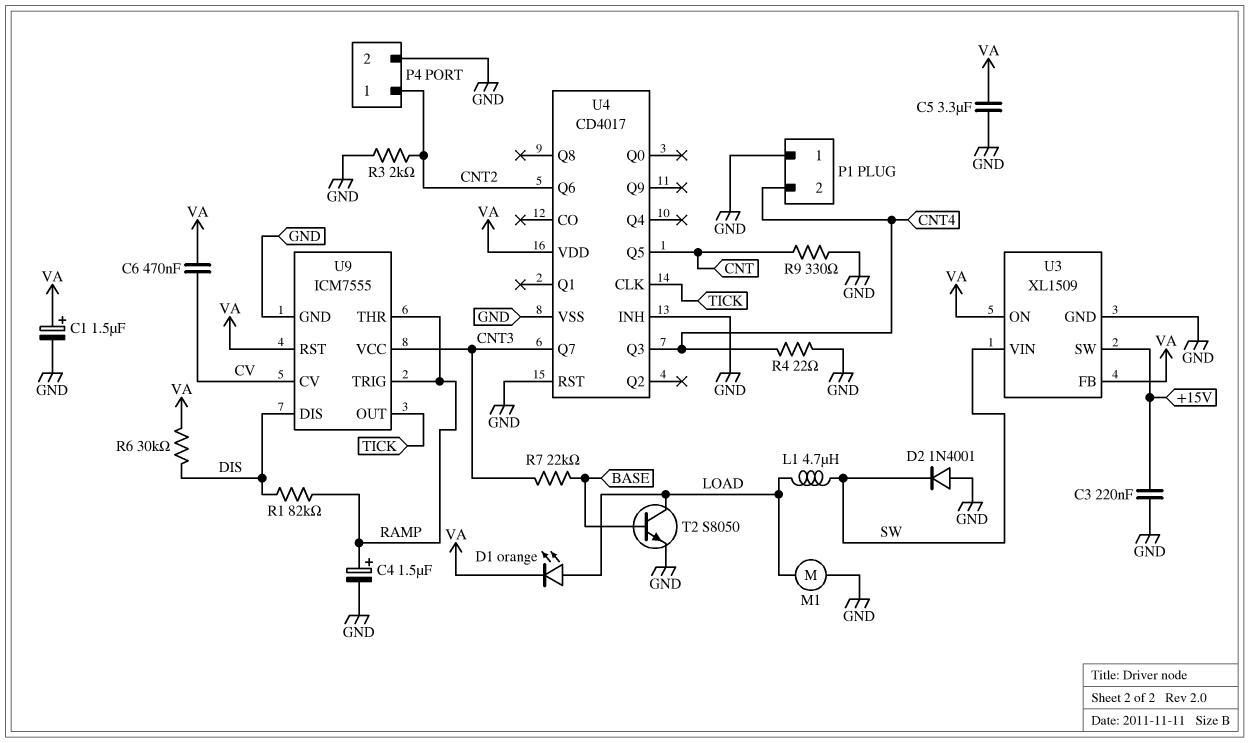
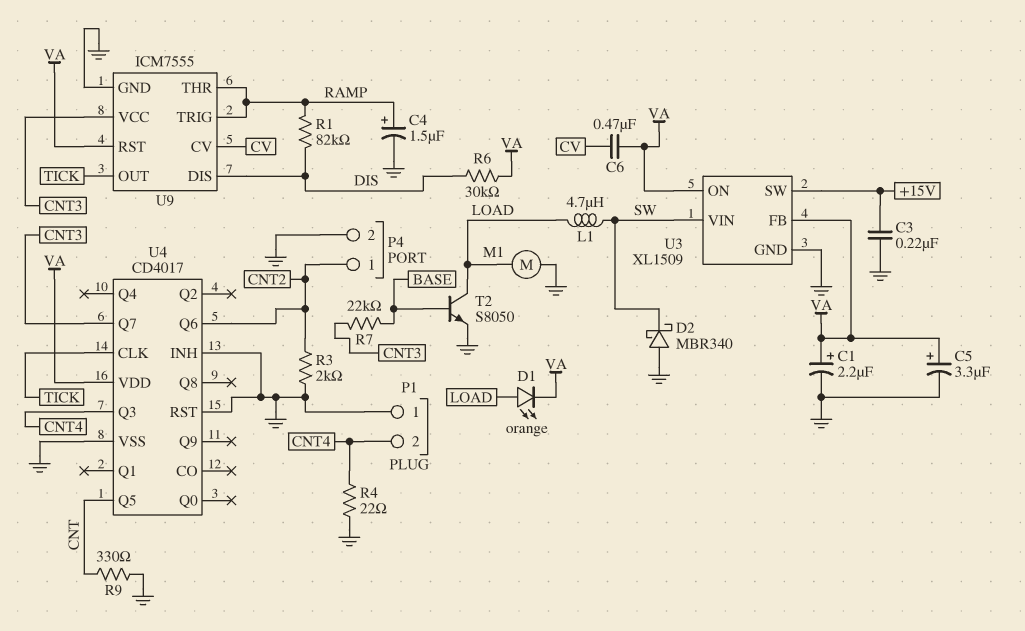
C1: 1.5uF (plus VA, minus GND) -> 2.2uF (plus VA, minus GND)
C5: 3.3uF (GND, VA) -> 3.3uF (plus VA, minus GND)
D2: diode 1N4001 (A GND, K SW) -> schottky MBR340 (A GND, K SW)

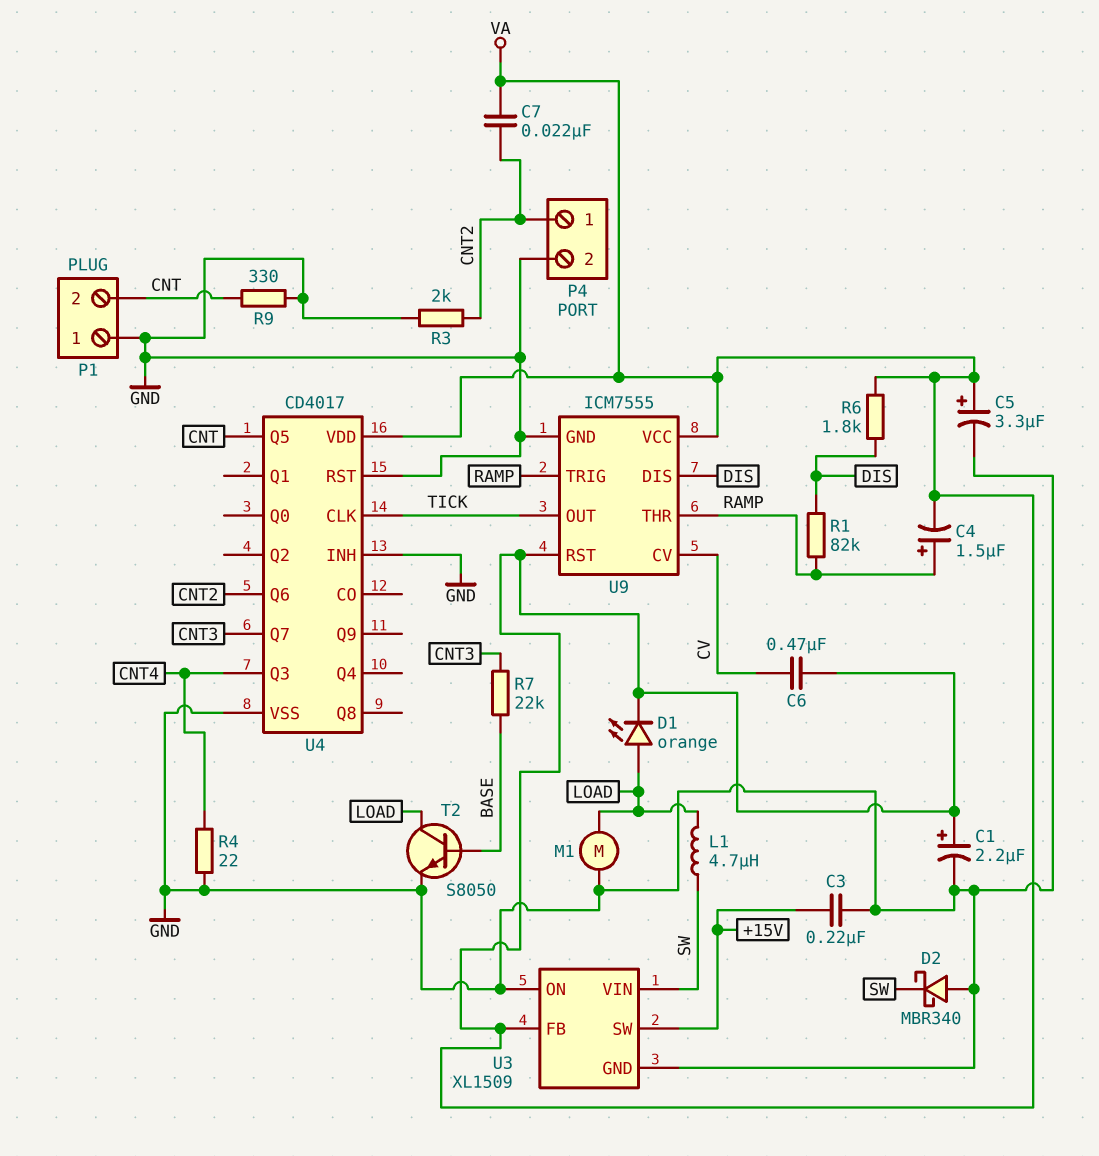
C4: 1.5uF (plus RAMP, minus GND) -> 1.5uF (plus RAMP, minus VA)
C7: none -> 22nF (CNT2, VA)
P1 pin 2: CNT4 -> CNT
R6: 30k (DIS, VA) -> 1.8k (DIS, VA)
U3 pin ON: VA -> GND
U9 pin VCC: CNT3 -> VA

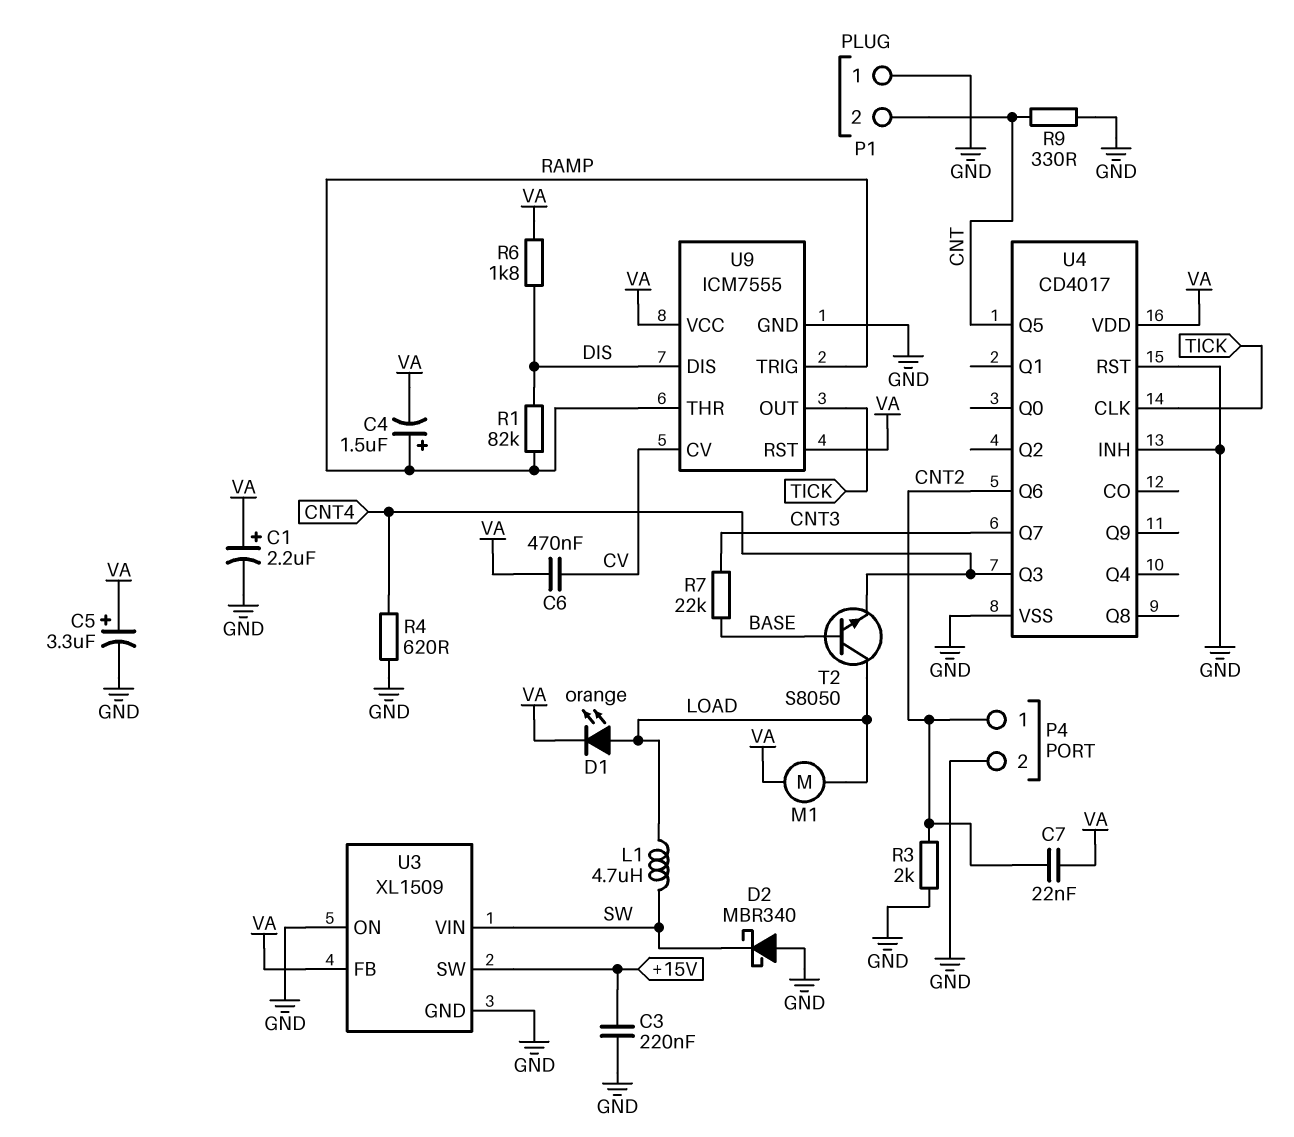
M1: motor (GND, LOAD) -> motor (LOAD, VA)
R4: 22 (CNT4, GND) -> 620 (CNT4, GND)
T2: NPN S8050 (B BASE, C LOAD, E GND) -> NPN S8050 (B BASE, C LOAD, E CNT4)

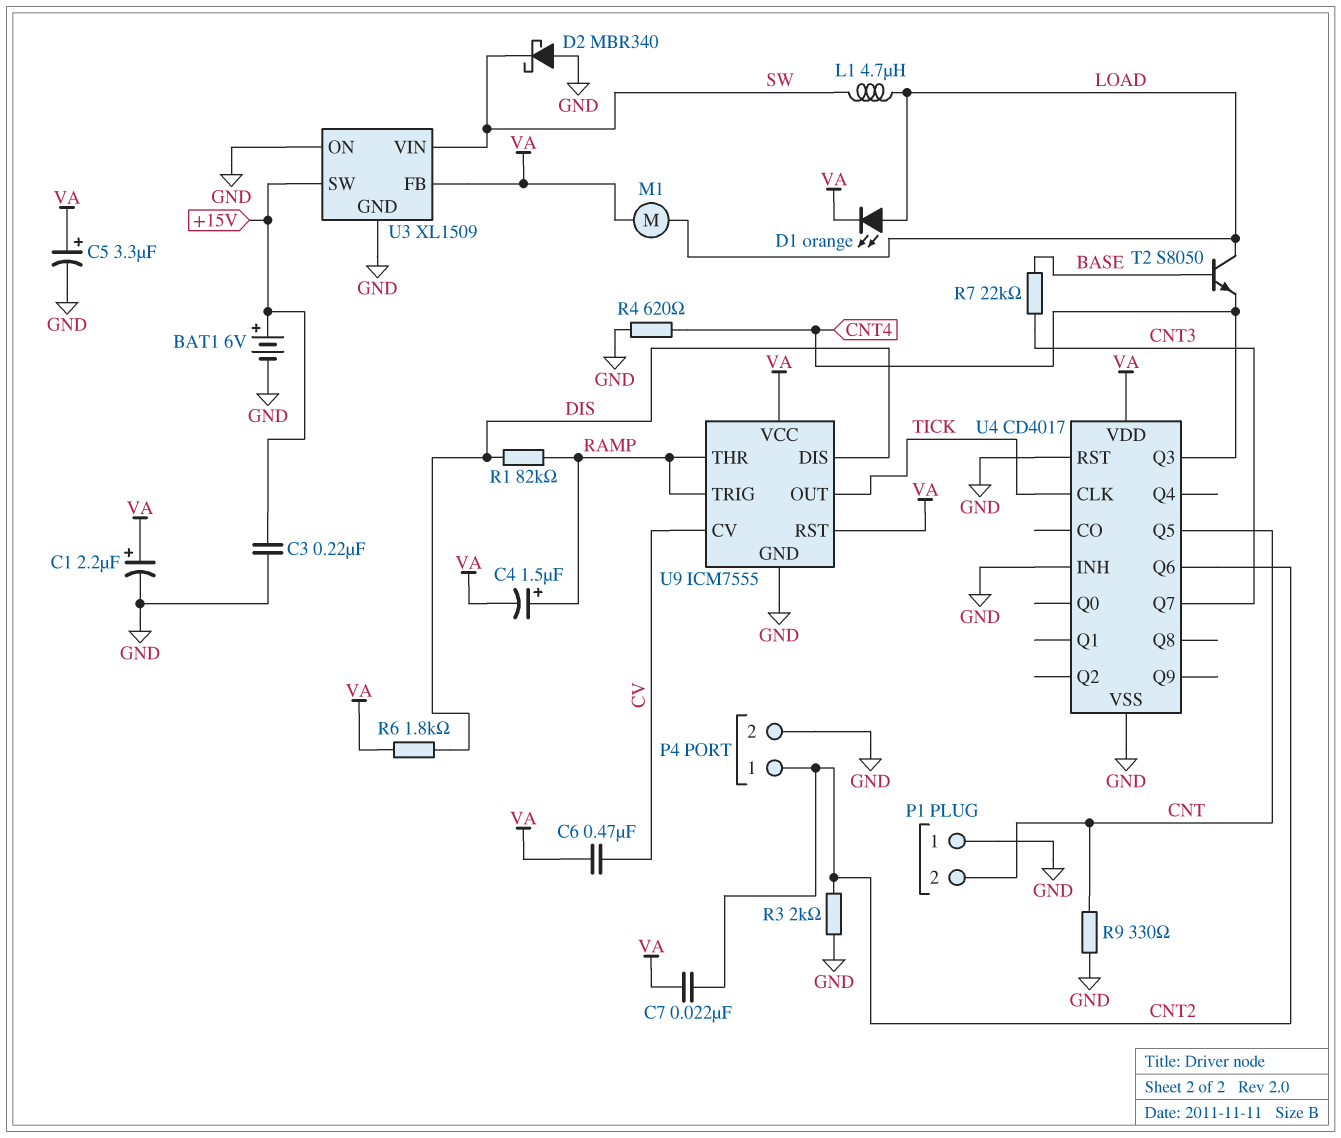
BAT1: none -> 6V (plus +15V, minus GND)

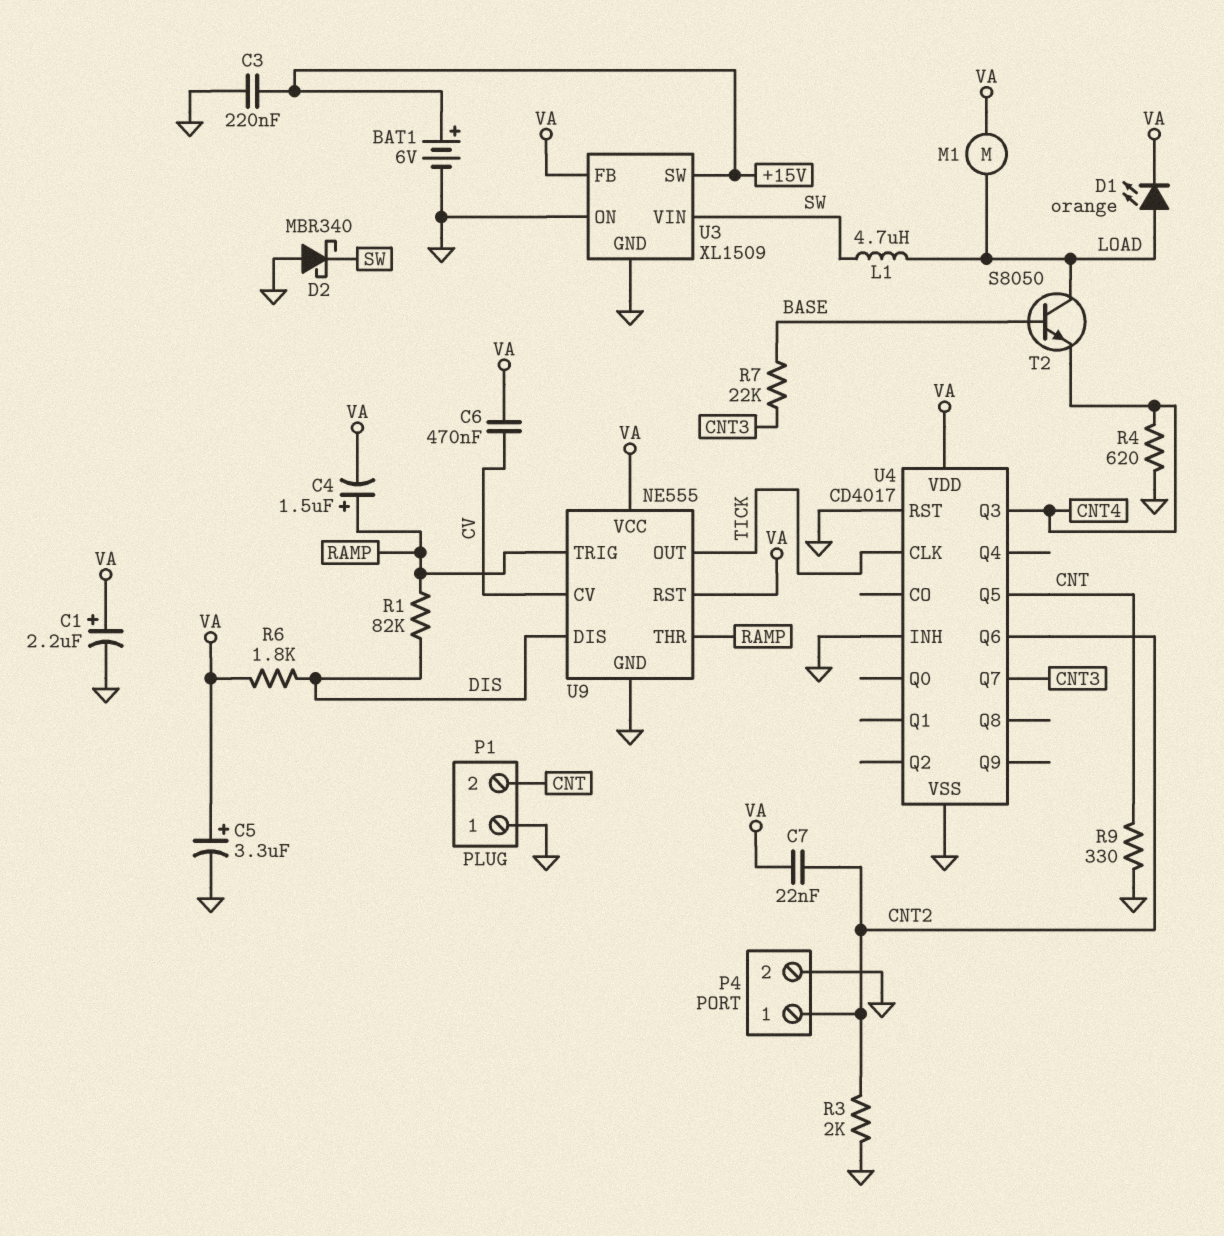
U9: ICM7555 -> NE555

